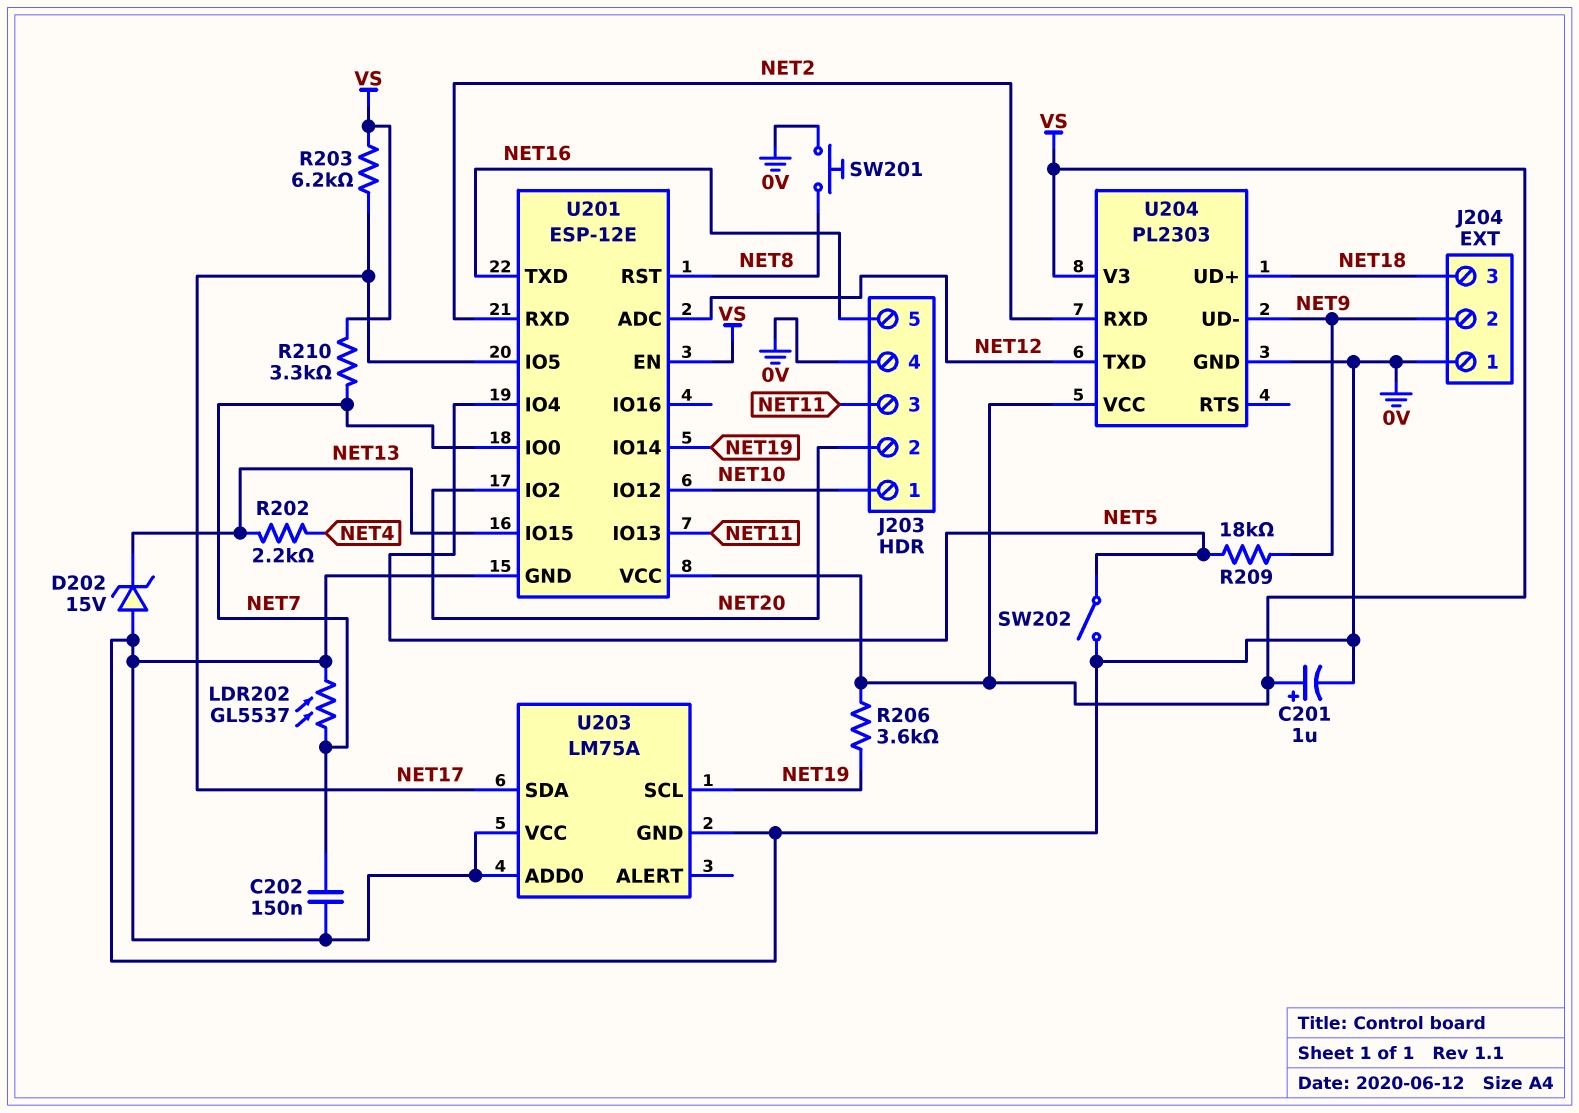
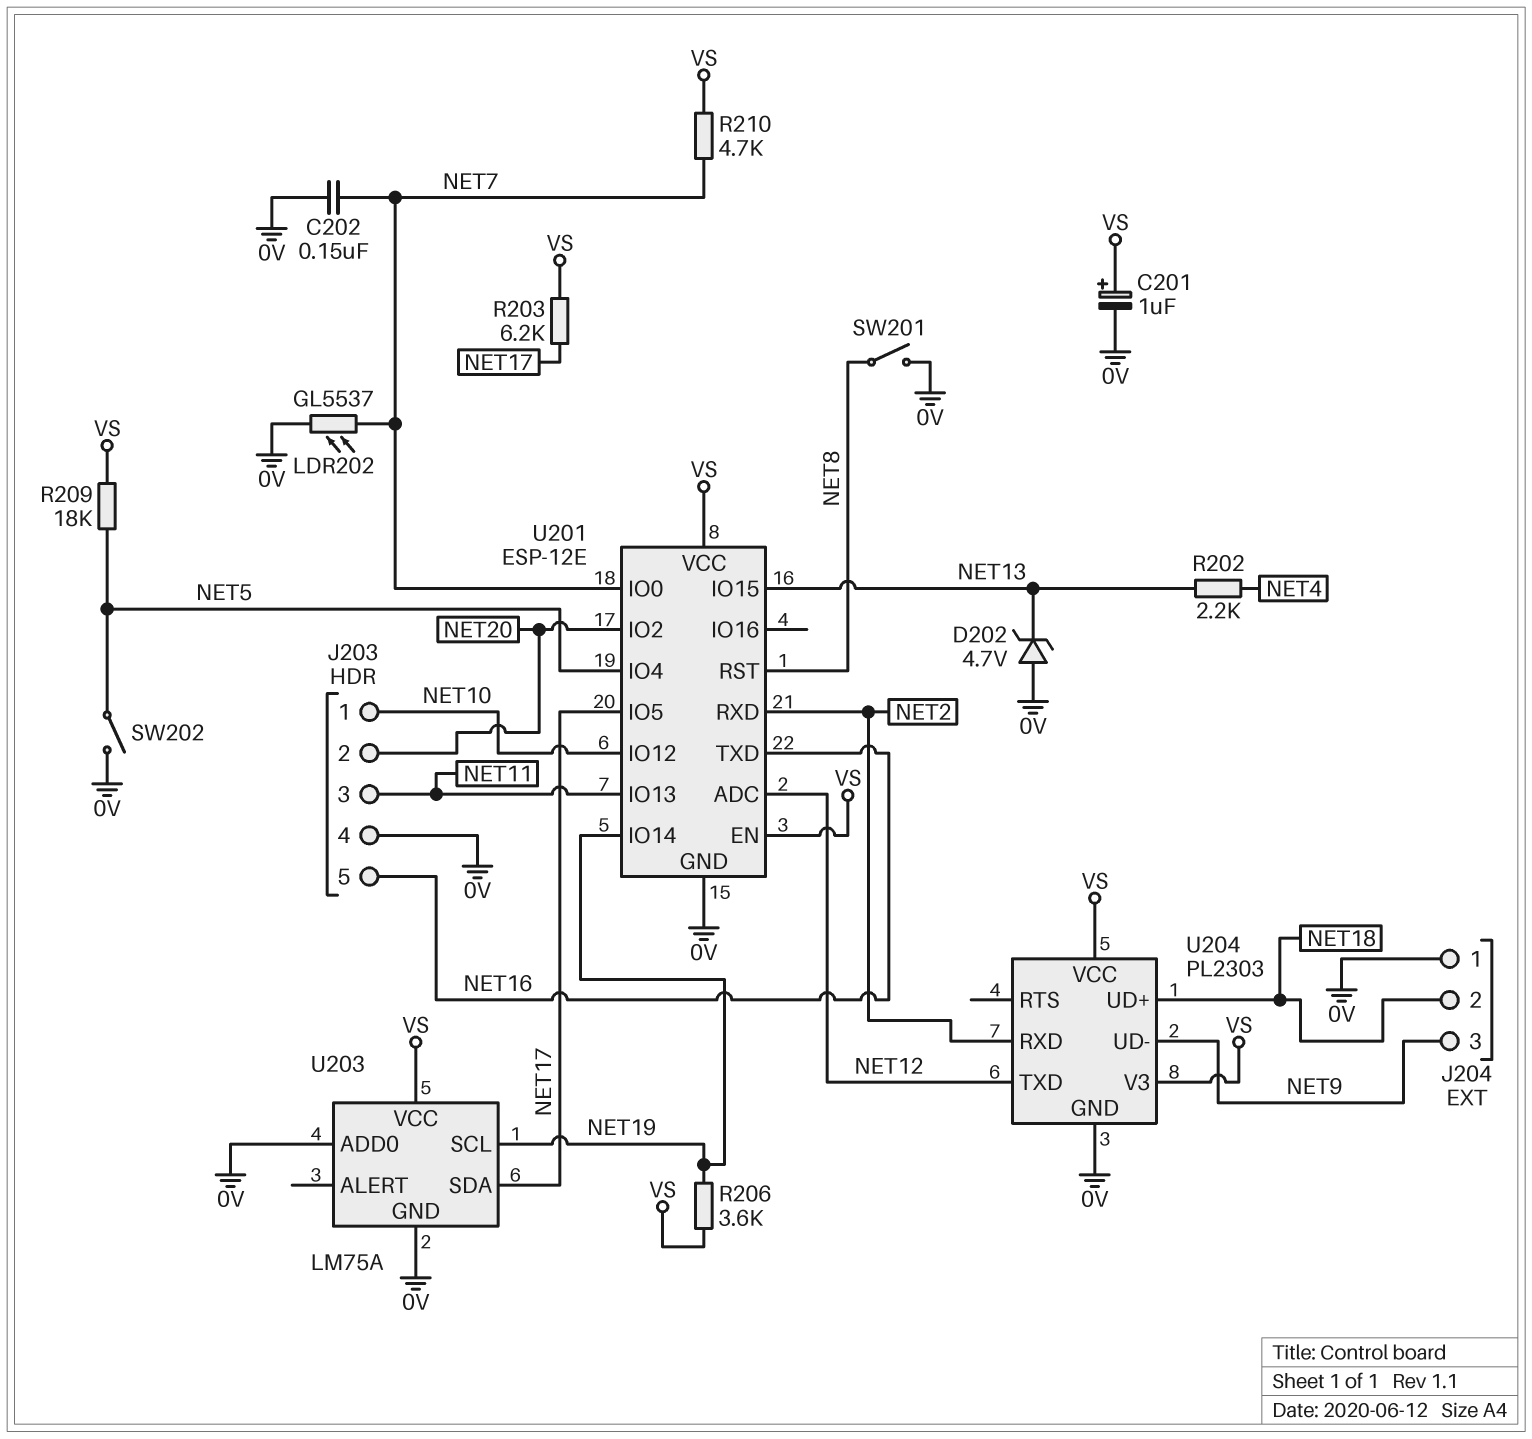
D202: zener 15V (A 0V, K NET13) -> zener 4.7V (A 0V, K NET13)
J204 pin 2: NET9 -> NET18
J204 pin 3: NET18 -> NET9
R209: 18k (NET5, NET9) -> 18k (NET5, VS)
R210: 3.3k (NET7, VS) -> 4.7k (NET7, VS)
SW201: button (0V, NET8) -> switch (0V, NET8)
U203 pin VCC: 0V -> VS

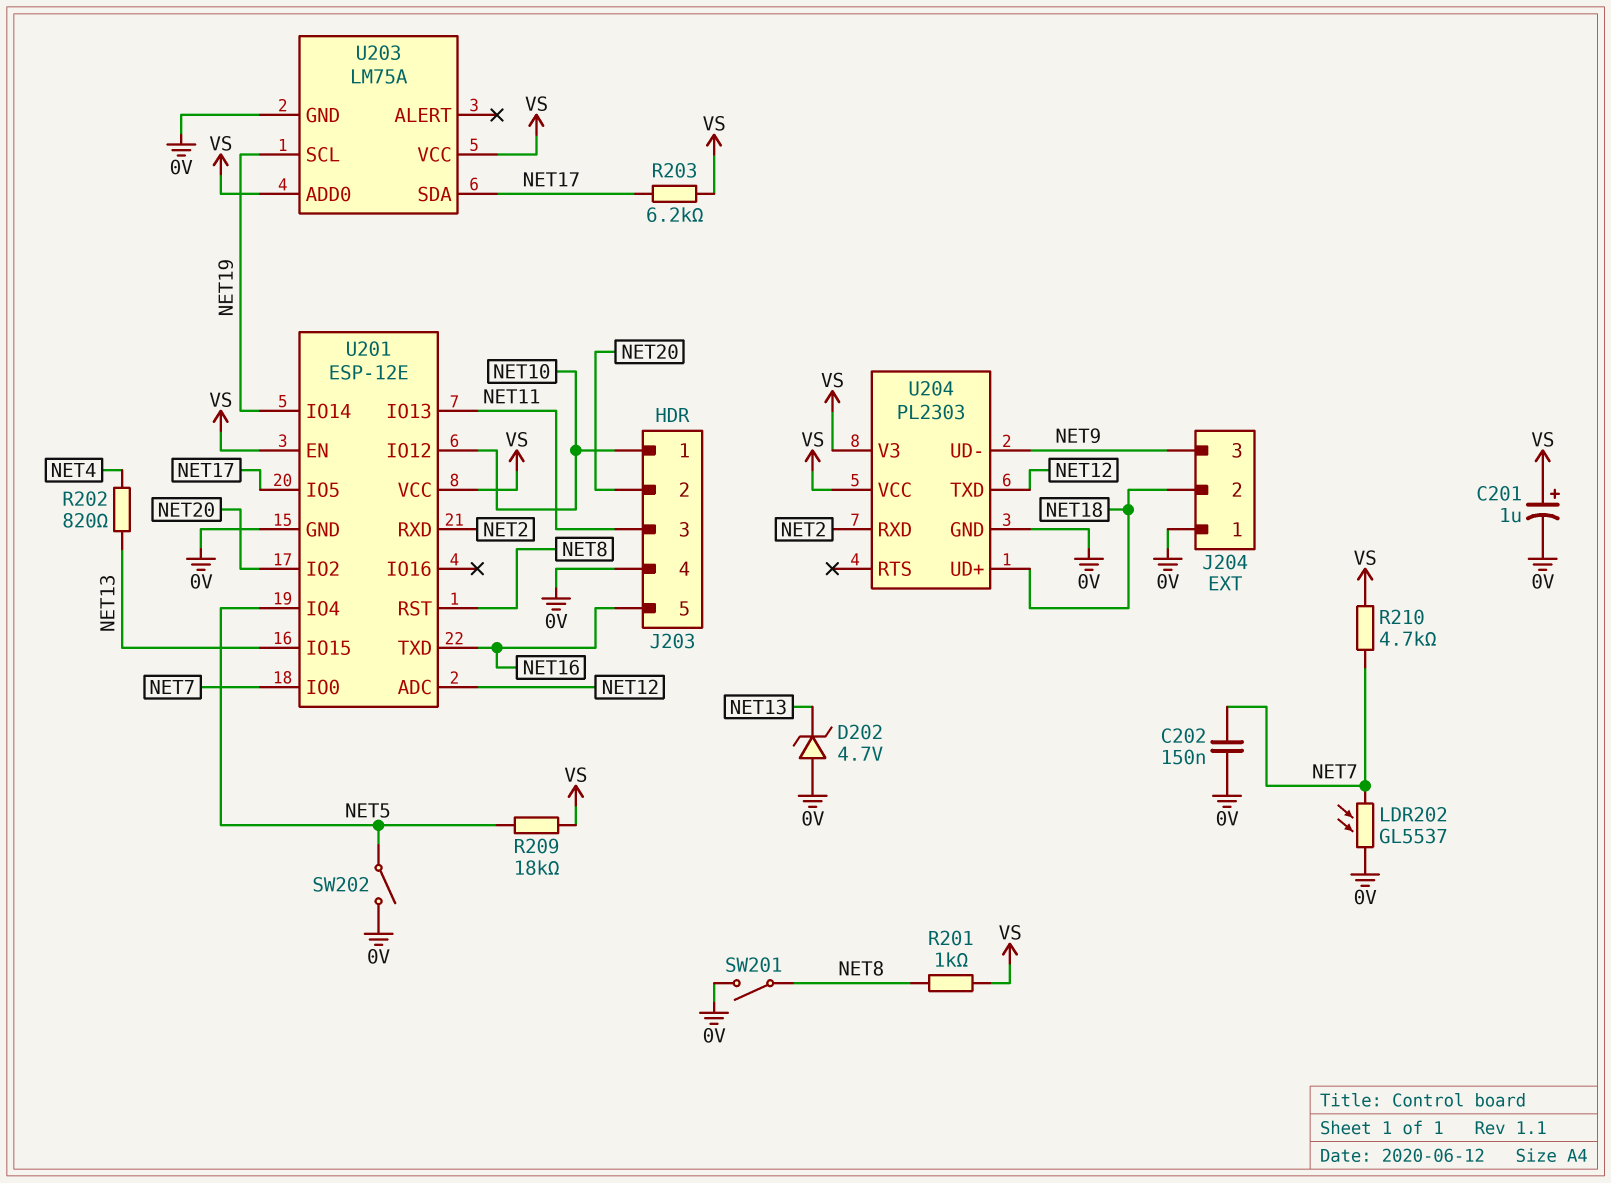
R201: none -> 1k (NET8, VS)
R202: 2.2k (NET4, NET13) -> 820 (NET4, NET13)
R206: 3.6k (NET19, VS) -> none
U203 pin ADD0: 0V -> VS

